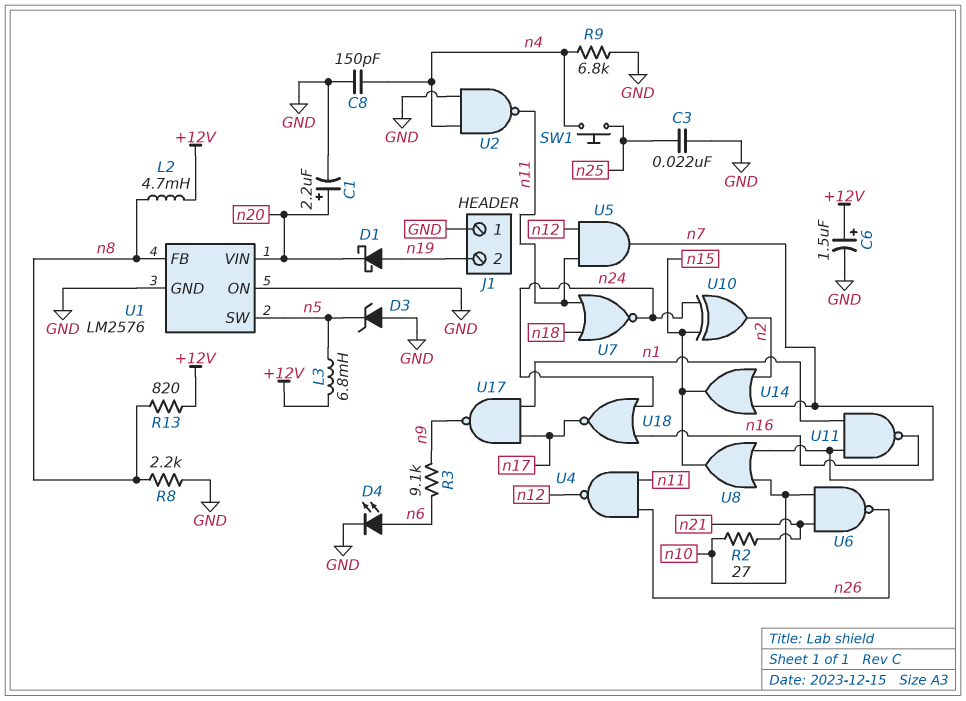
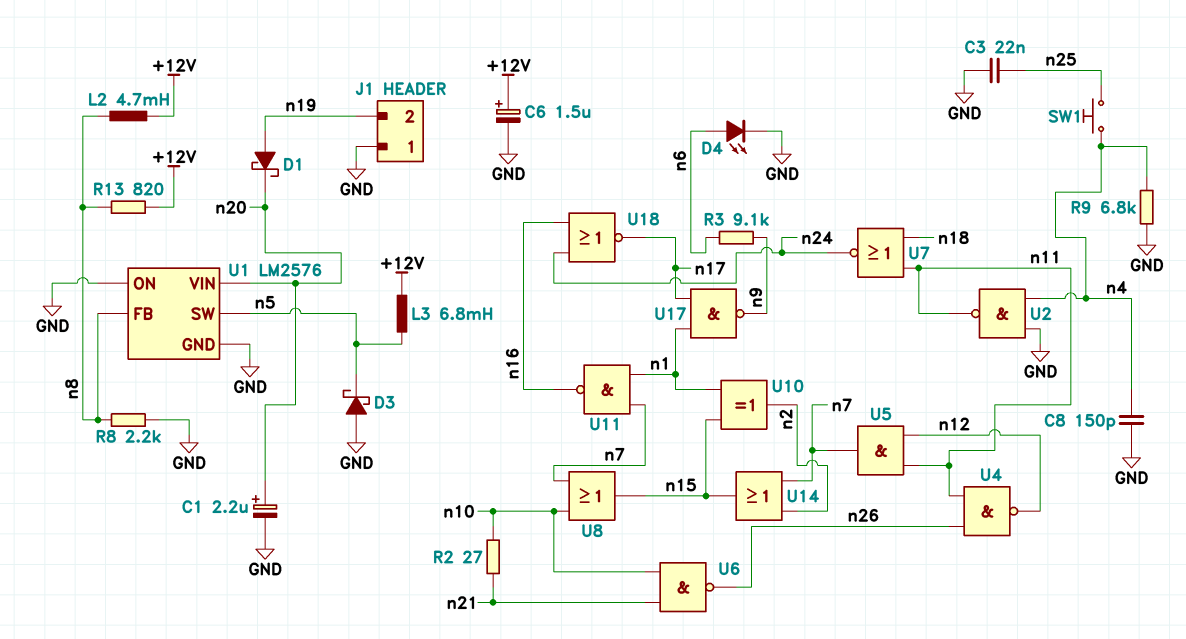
D3: zener (A GND, K n5) -> schottky (A GND, K n5)
U10: XOR (in n15, in n24, out n2) -> XOR (in n1, in n15, out n2)

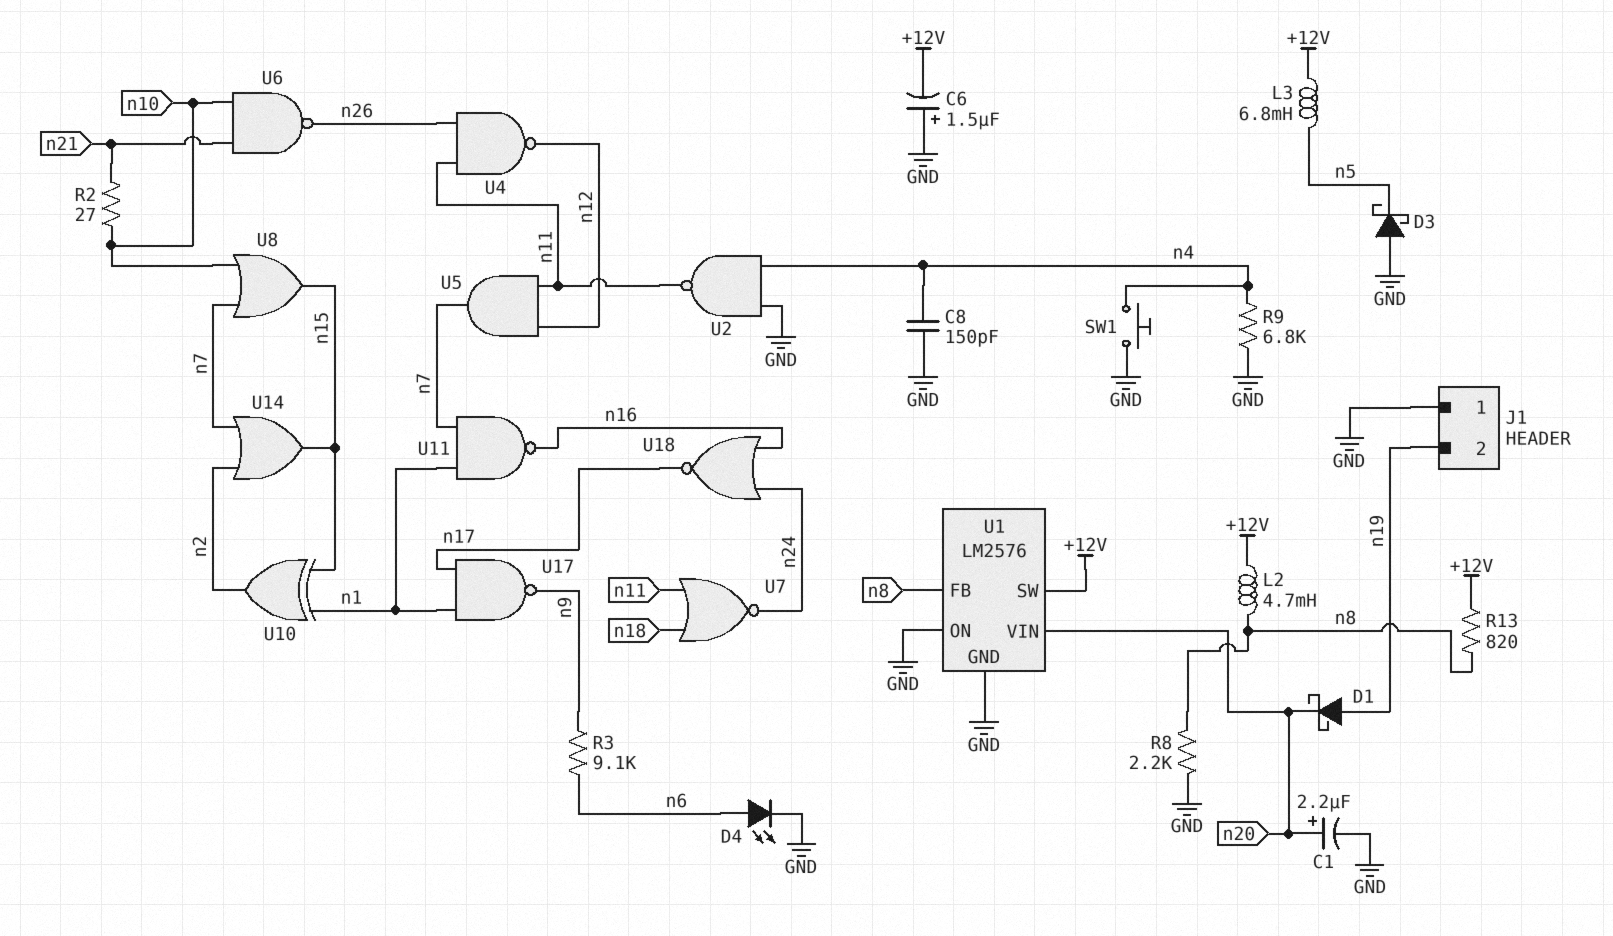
C3: 22nF (GND, n25) -> none
C6: 1.5uF (plus +12V, minus GND) -> 1.5uF (plus GND, minus +12V)
SW1: button (n4, n25) -> button (GND, n4)
U1 pin SW: n5 -> +12V

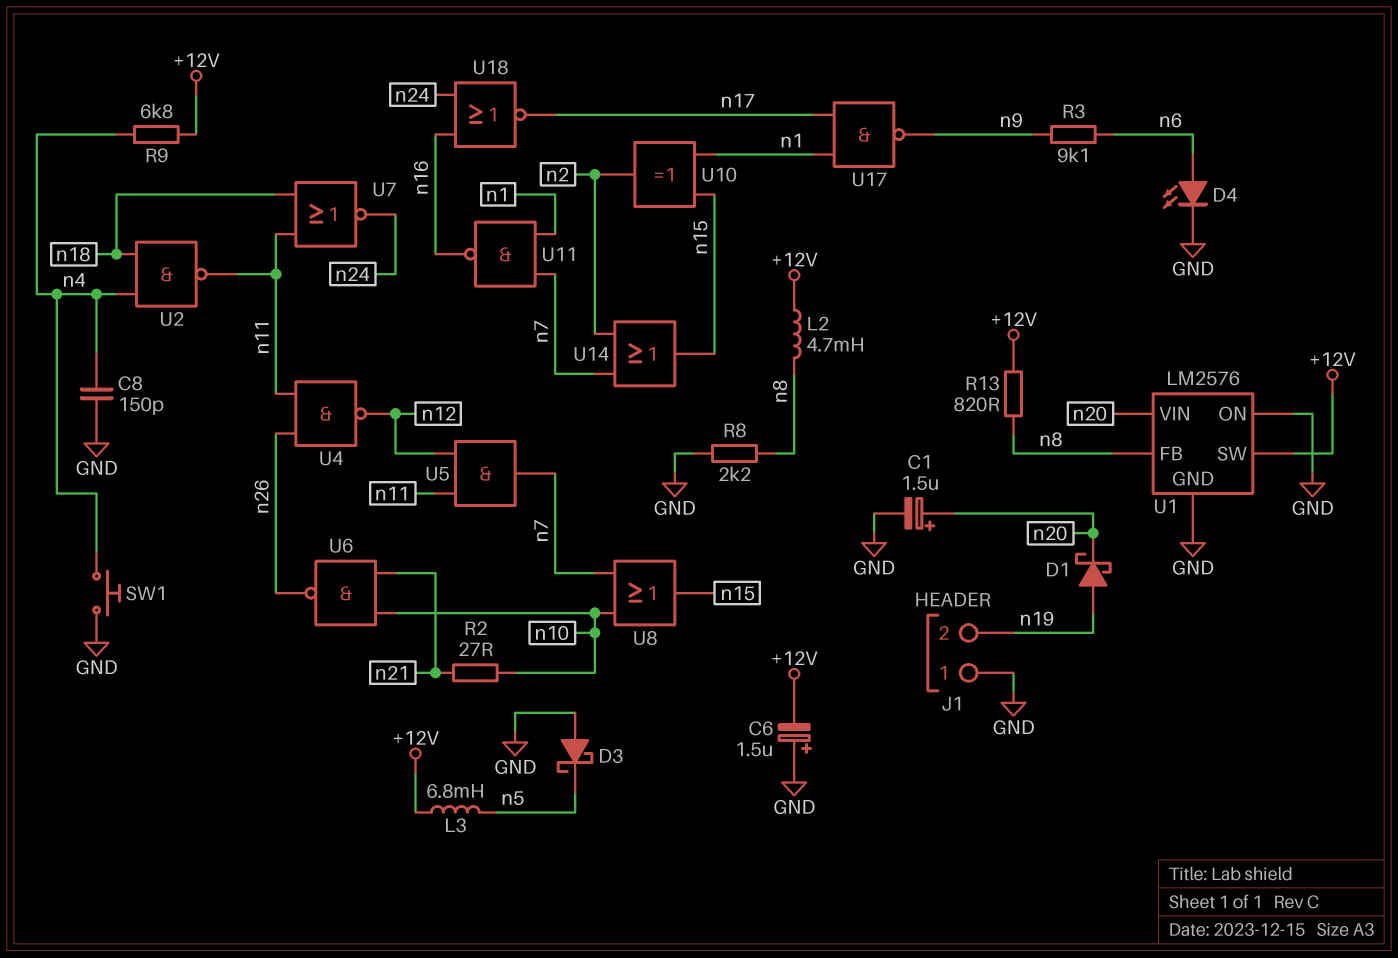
C1: 2.2uF (plus n20, minus GND) -> 1.5uF (plus n20, minus GND)
R9: 6.8k (GND, n4) -> 6.8k (+12V, n4)
U2: NAND (in GND, in n4, out n11) -> NAND (in n4, in n18, out n11)

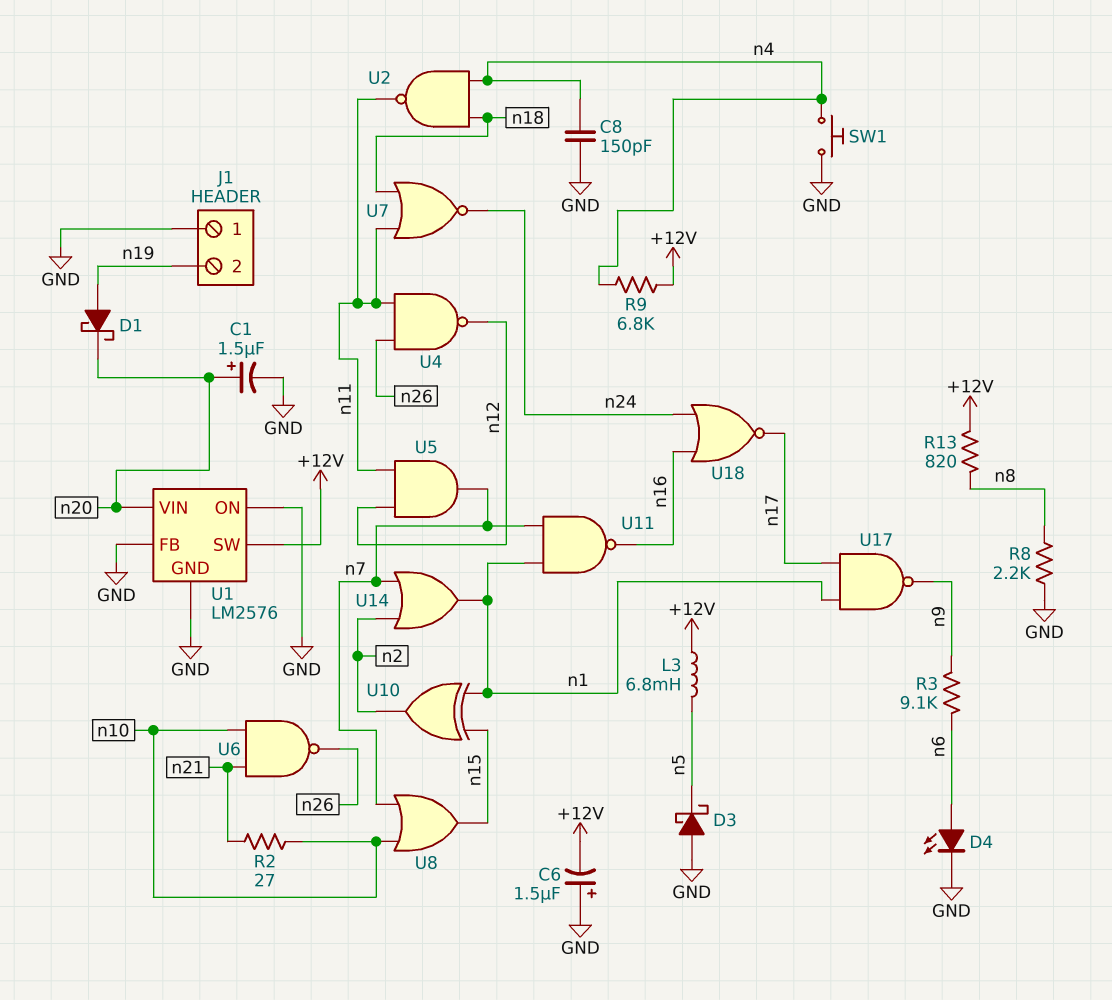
L2: 4.7mH (+12V, n8) -> none
U1 pin FB: n8 -> GND
U14: OR (in n2, in n7, out n15) -> OR (in n2, in n7, out n1)

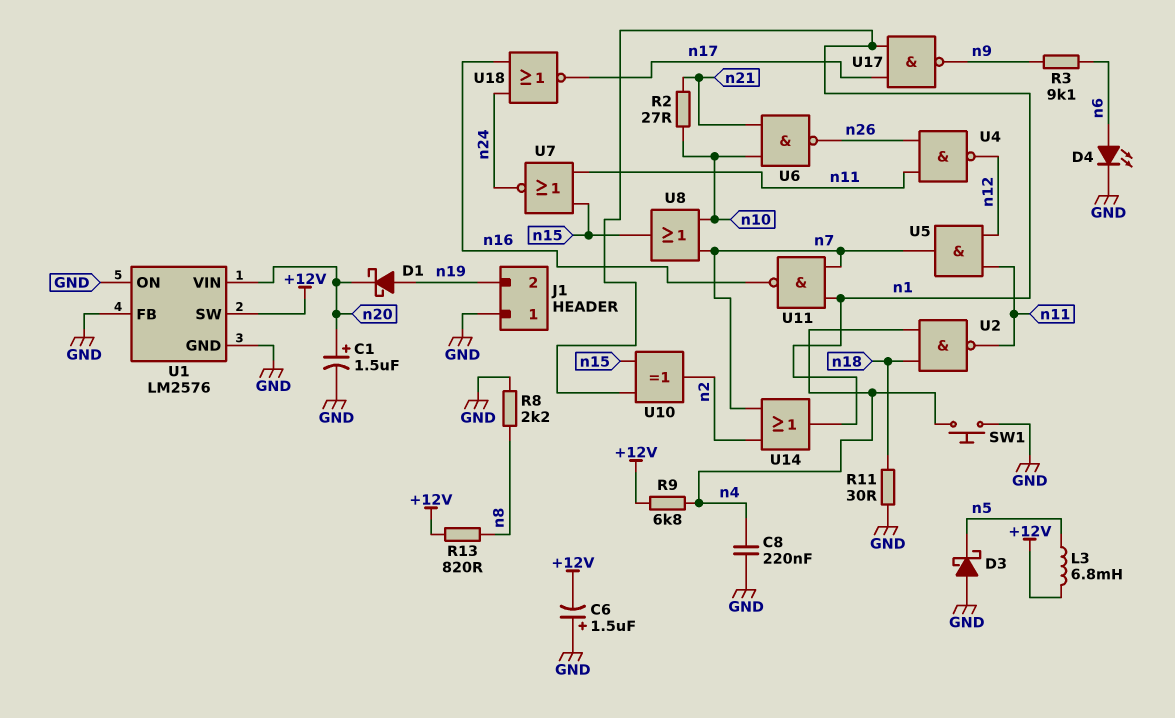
C8: 150pF (GND, n4) -> 220nF (GND, n4)
R11: none -> 30 (GND, n18)
U7: NOR (in n11, in n18, out n24) -> NOR (in n11, in n15, out n24)

